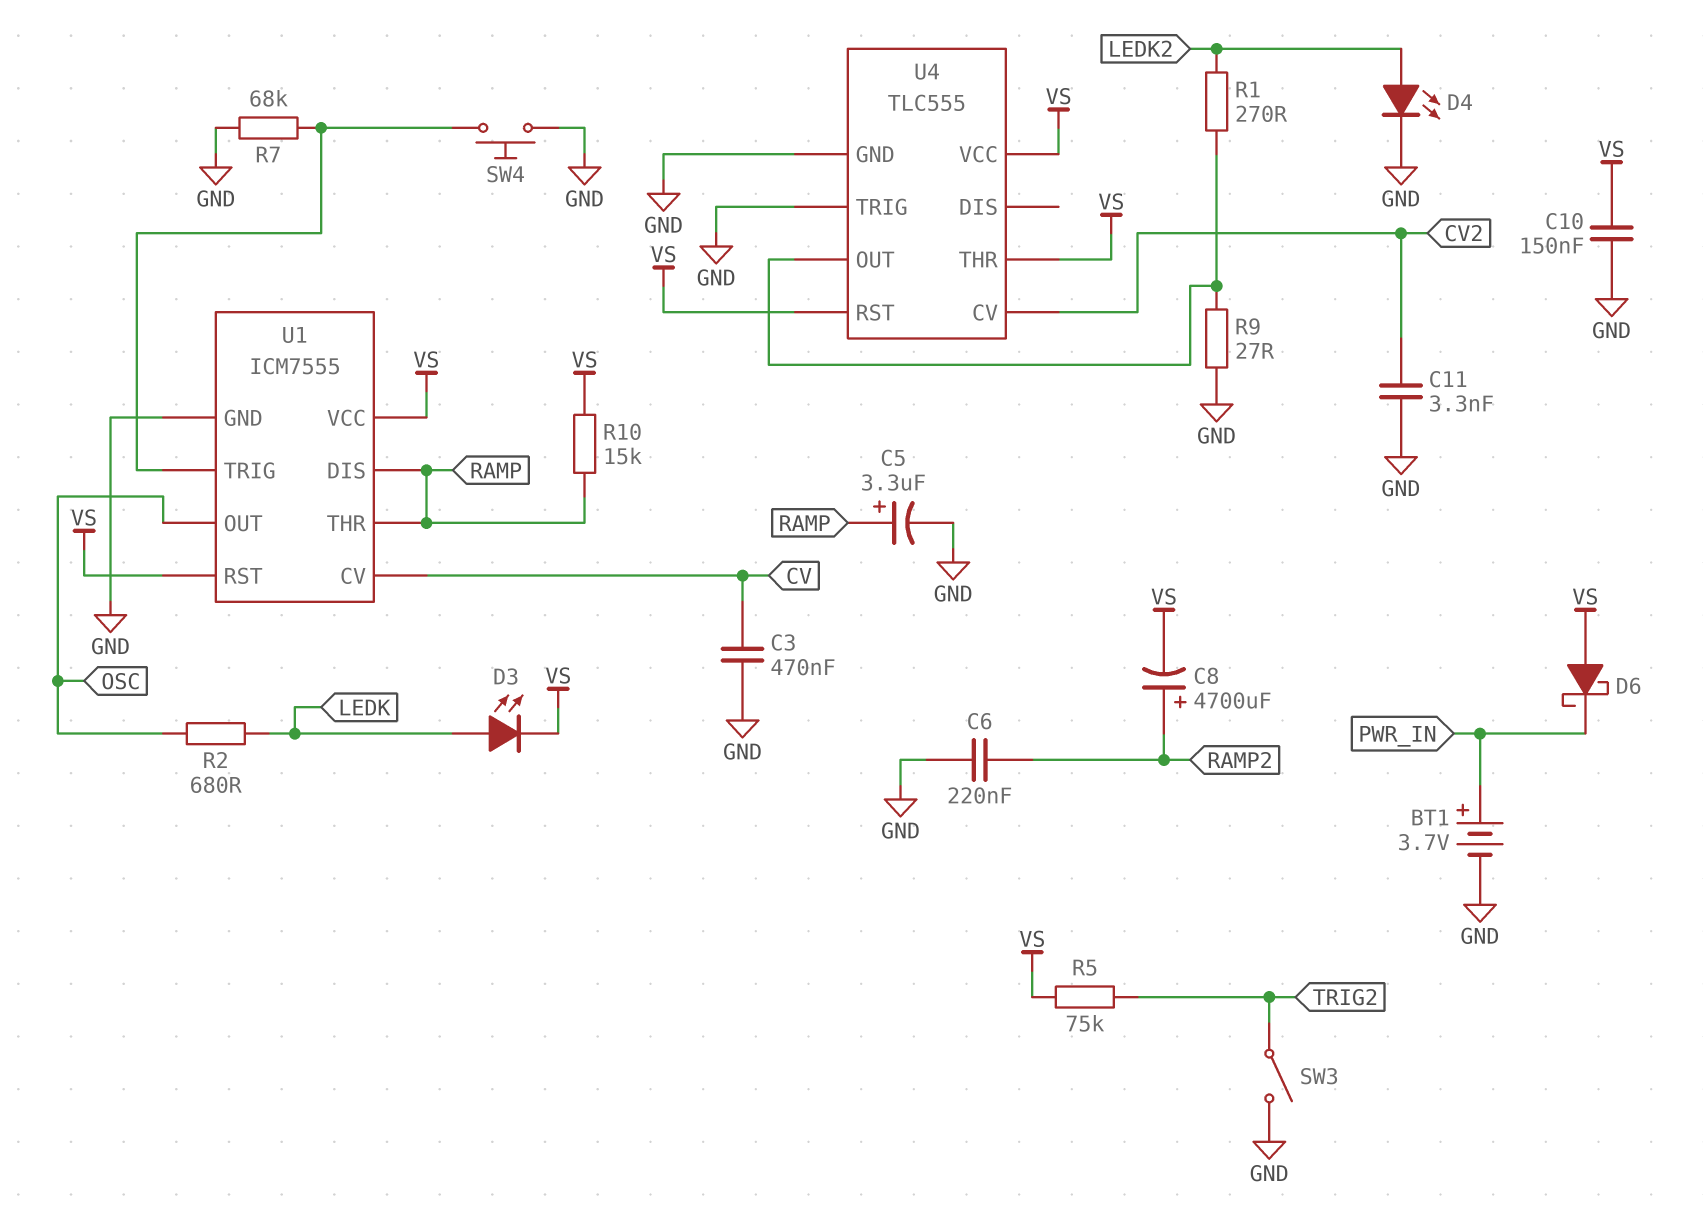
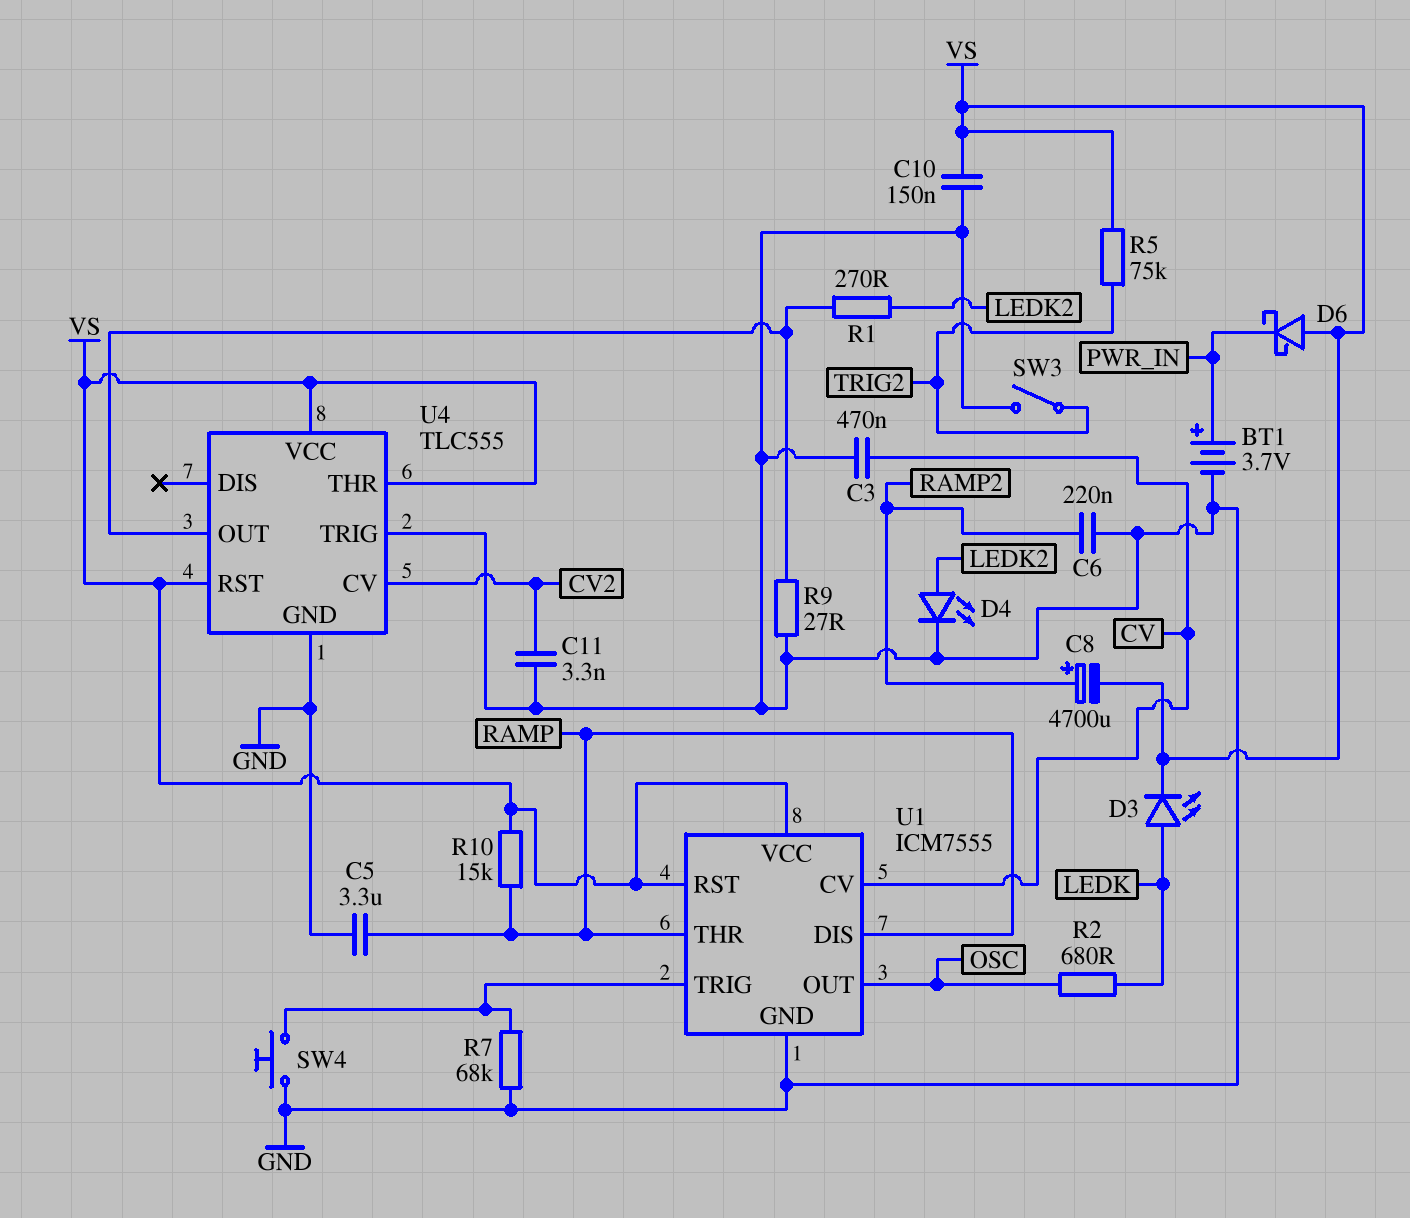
C5: 3.3uF (plus RAMP, minus GND) -> 3.3uF (GND, RAMP)

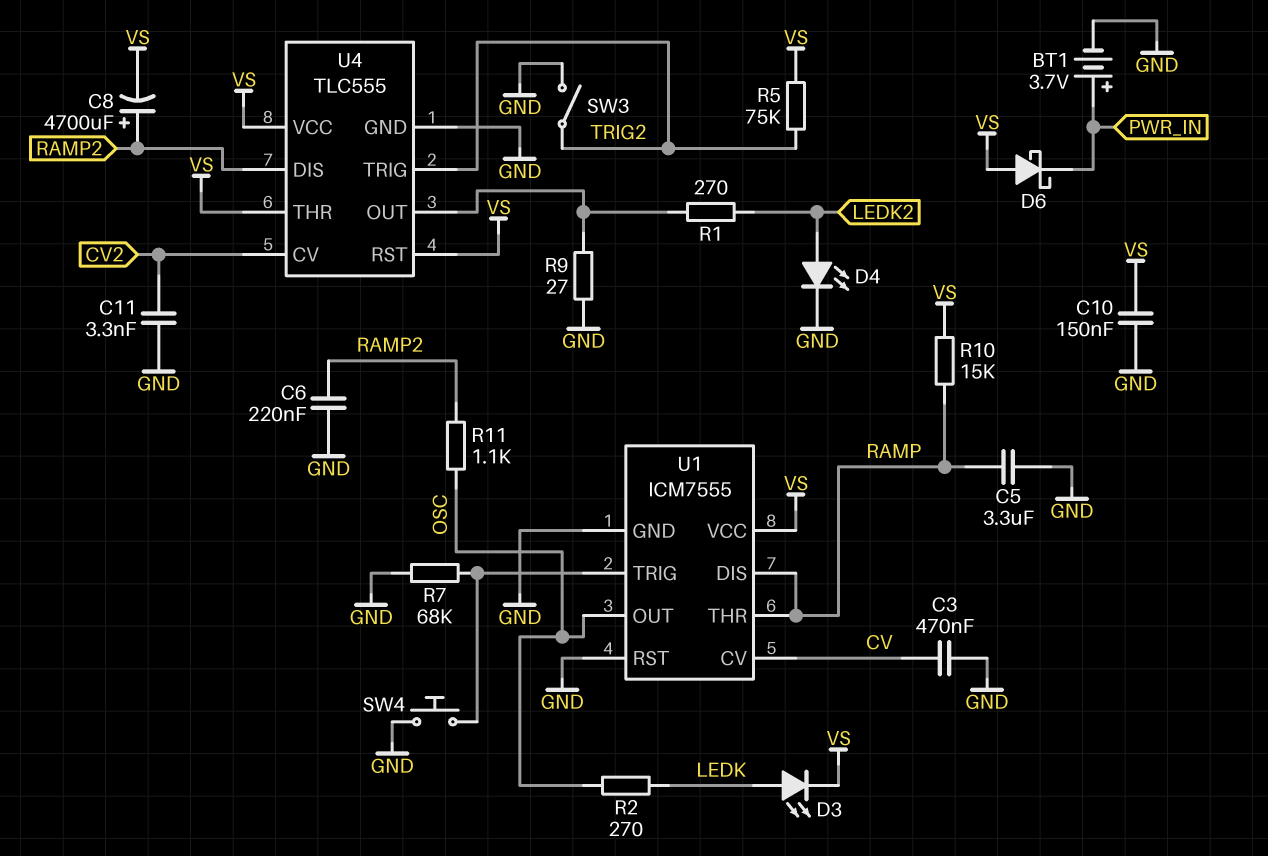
R2: 680 (LEDK, OSC) -> 270 (LEDK, OSC)
R11: none -> 1.1k (OSC, RAMP2)
U1 pin RST: VS -> GND
U4 pin DIS: none -> RAMP2
U4 pin TRIG: GND -> TRIG2

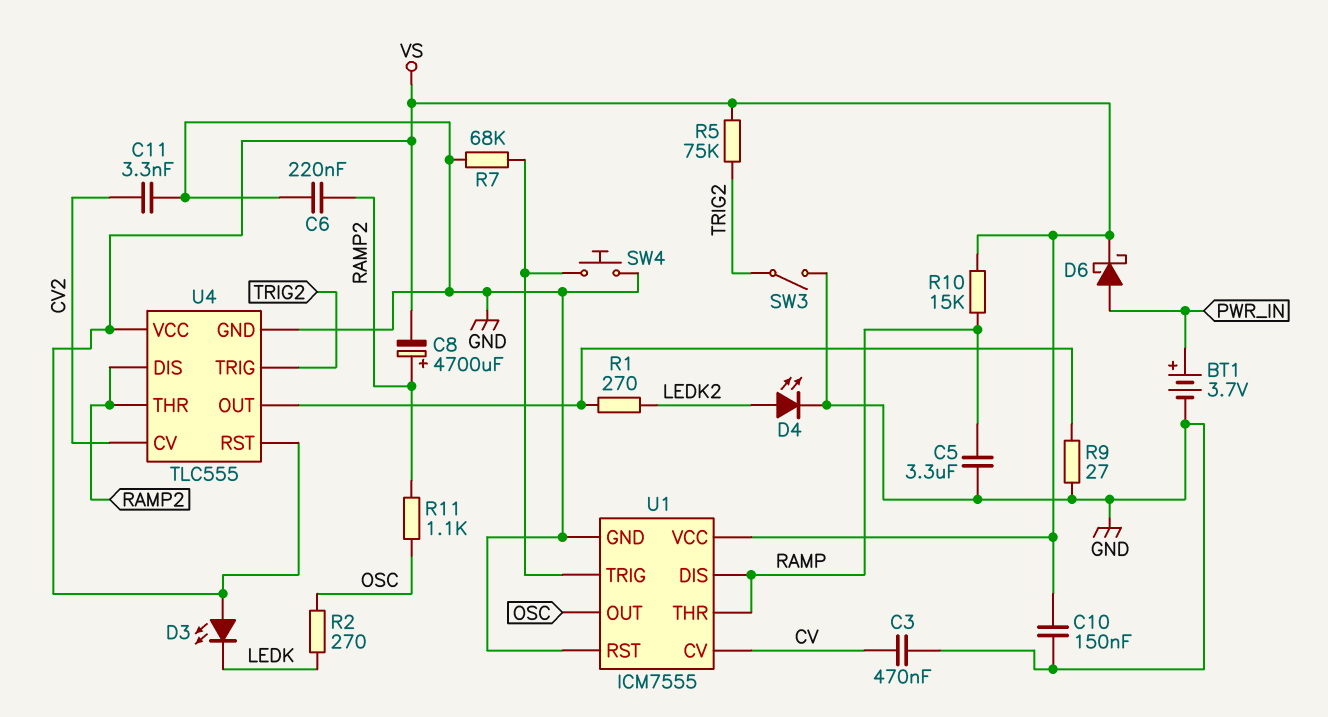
D3: LED (A LEDK, K VS) -> LED (A VS, K LEDK)
D6: schottky (A VS, K PWR_IN) -> schottky (A PWR_IN, K VS)
U4 pin THR: VS -> RAMP2

